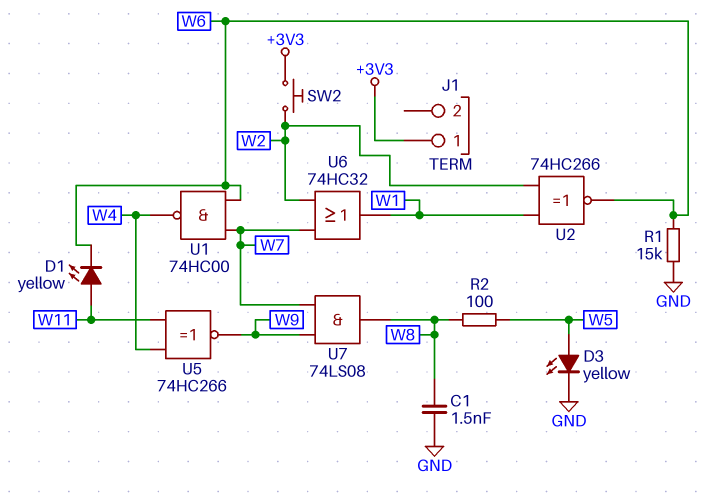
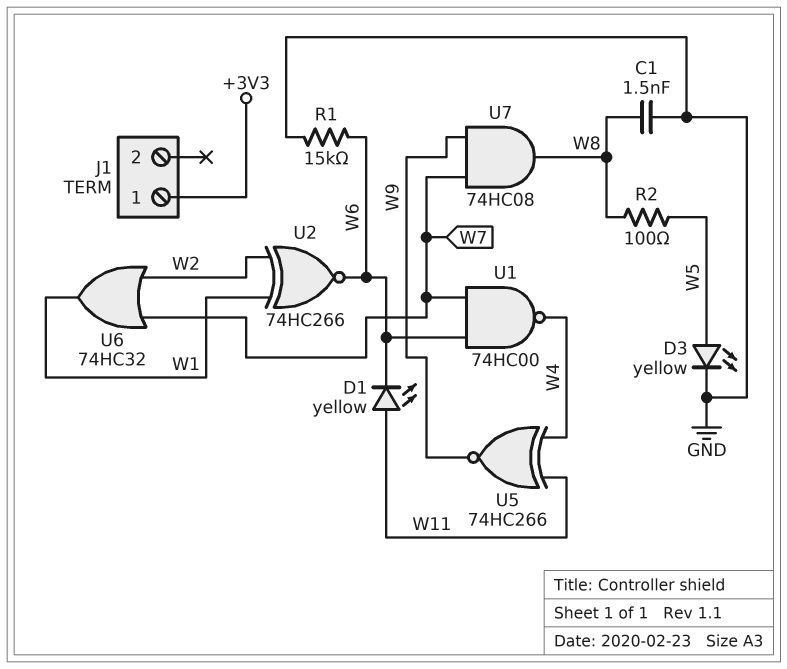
SW2: button (+3V3, W2) -> none
U7: AND 74LS08 (in W7, in W9, out W8) -> AND 74HC08 (in W7, in W9, out W8)

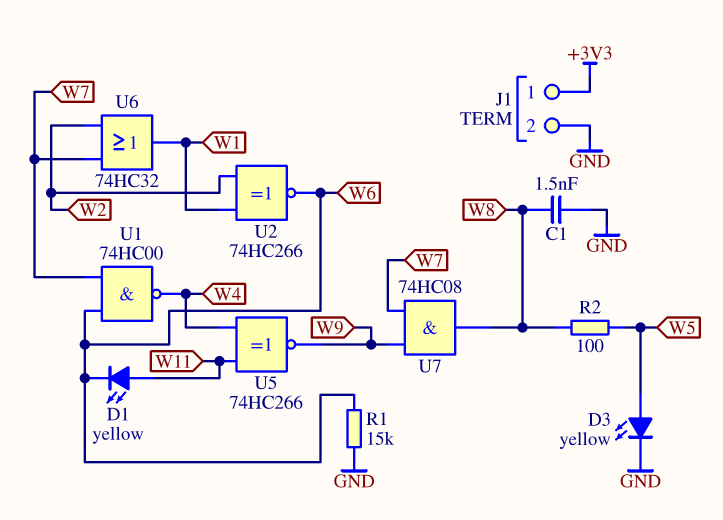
J1 pin 2: none -> GND

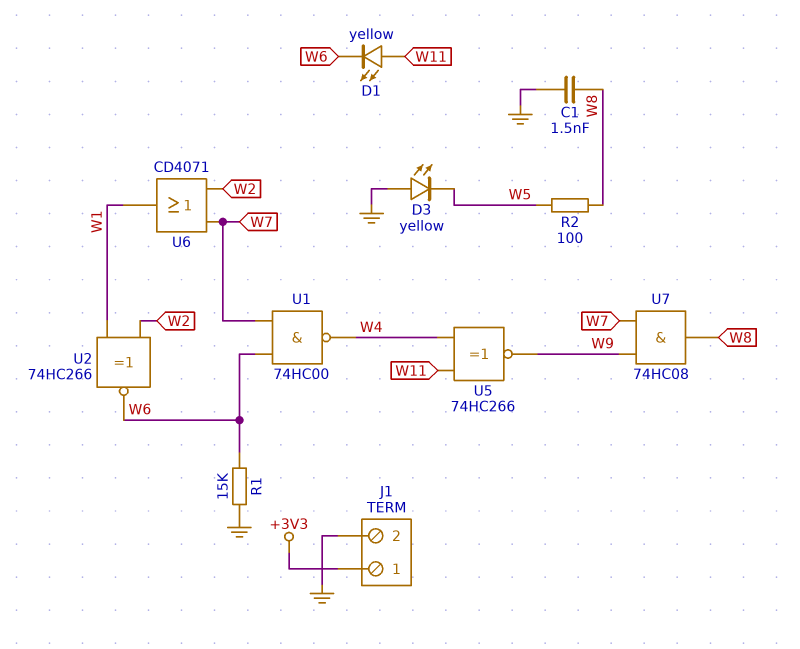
D3: LED yellow (A W5, K GND) -> LED yellow (A GND, K W5)
U6: OR 74HC32 (in W2, in W7, out W1) -> OR CD4071 (in W2, in W7, out W1)

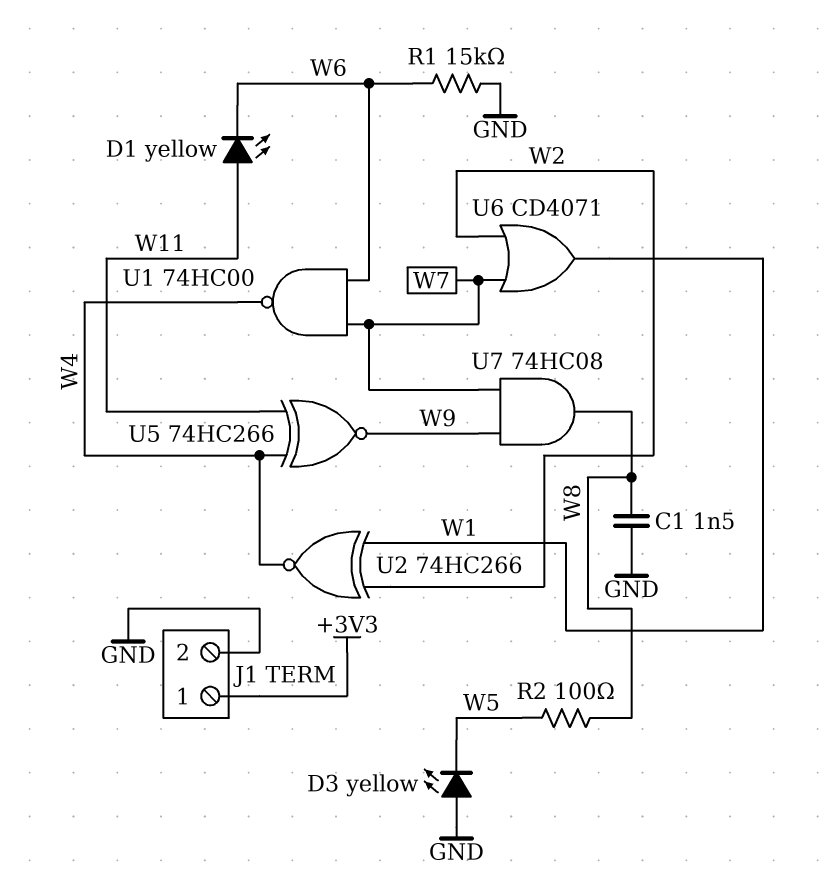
U2: XNOR 74HC266 (in W1, in W2, out W6) -> XNOR 74HC266 (in W1, in W2, out W4)

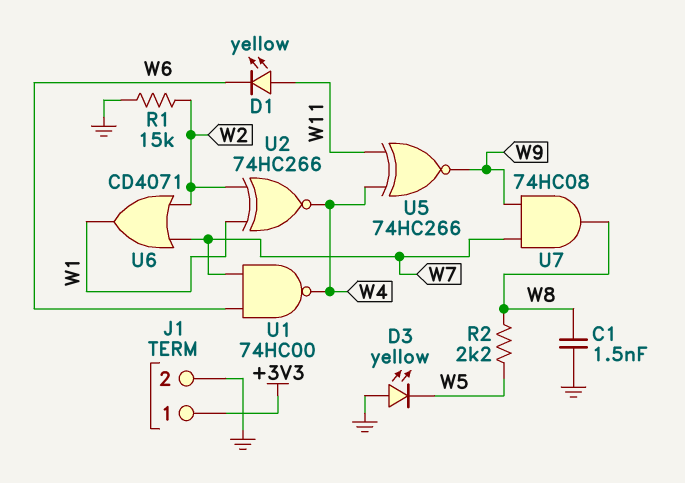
R1: 15k (GND, W6) -> 15k (GND, W2)
R2: 100 (W5, W8) -> 2.2k (W5, W8)

